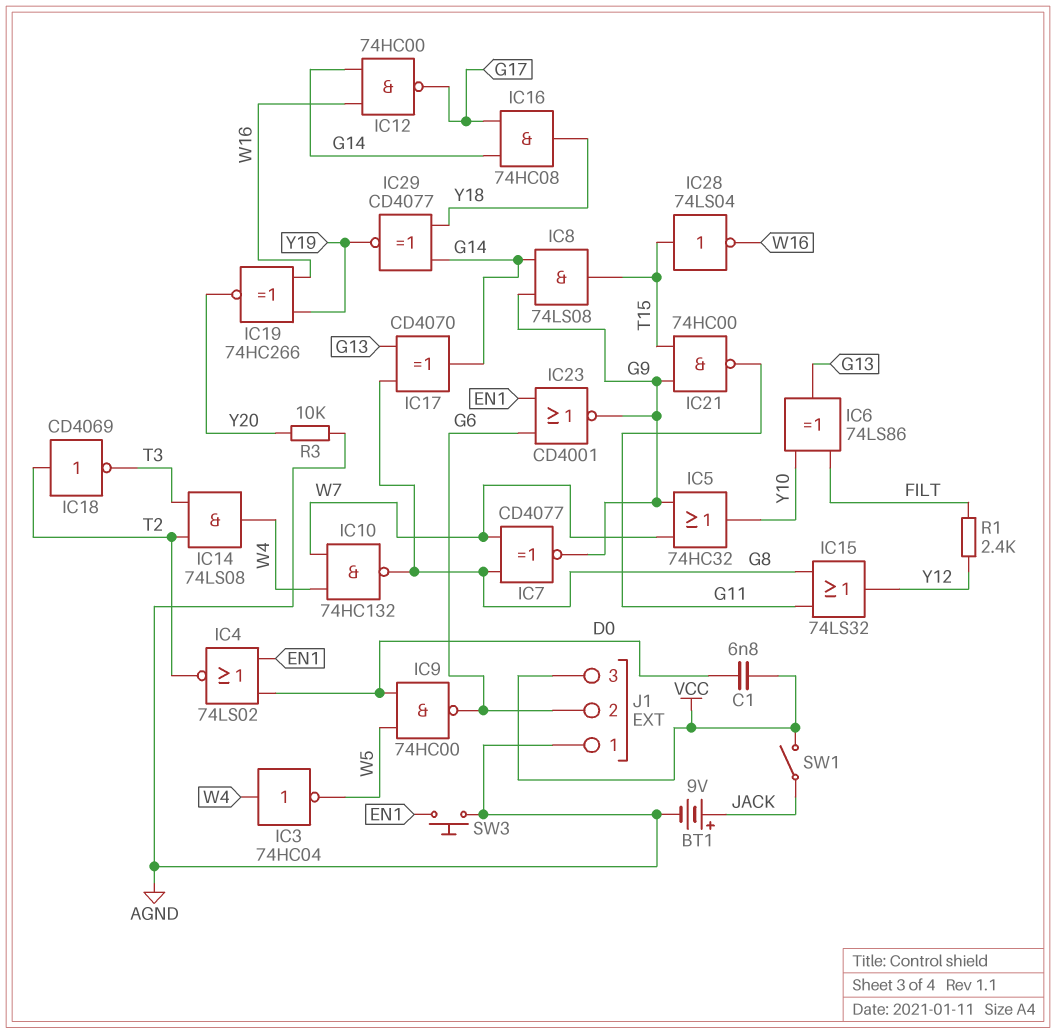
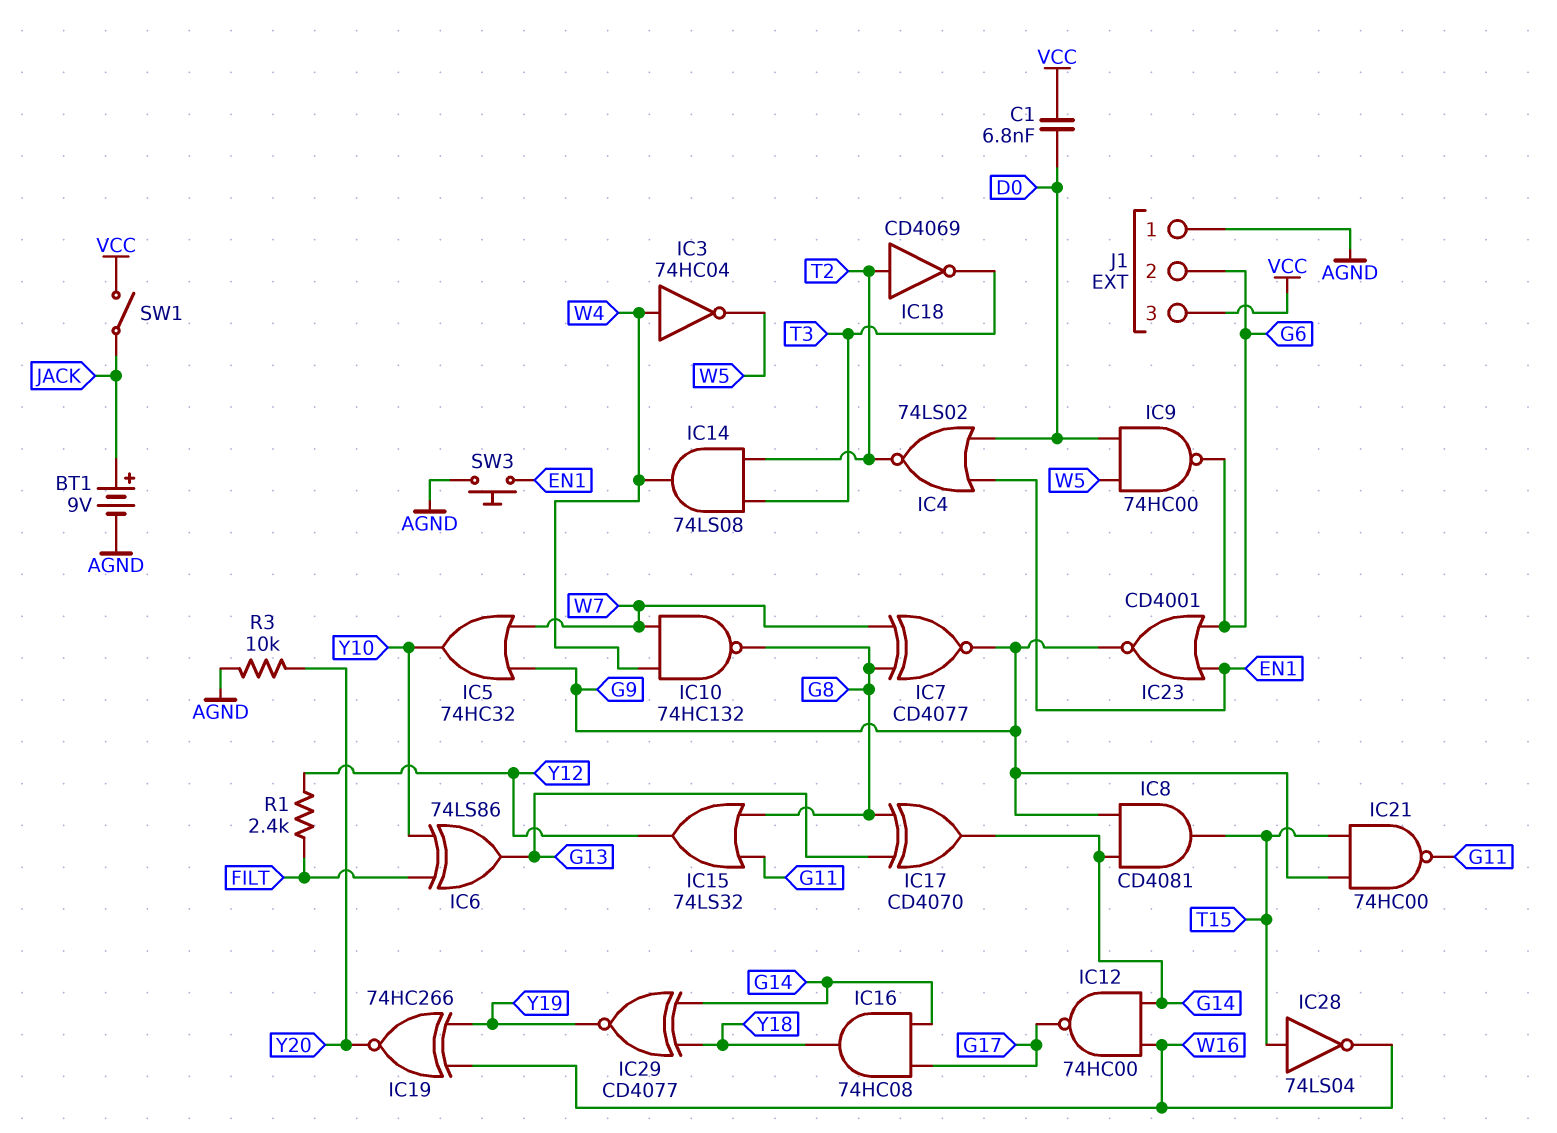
IC8: AND 74LS08 (in G9, in G14, out T15) -> AND CD4081 (in G9, in G14, out T15)

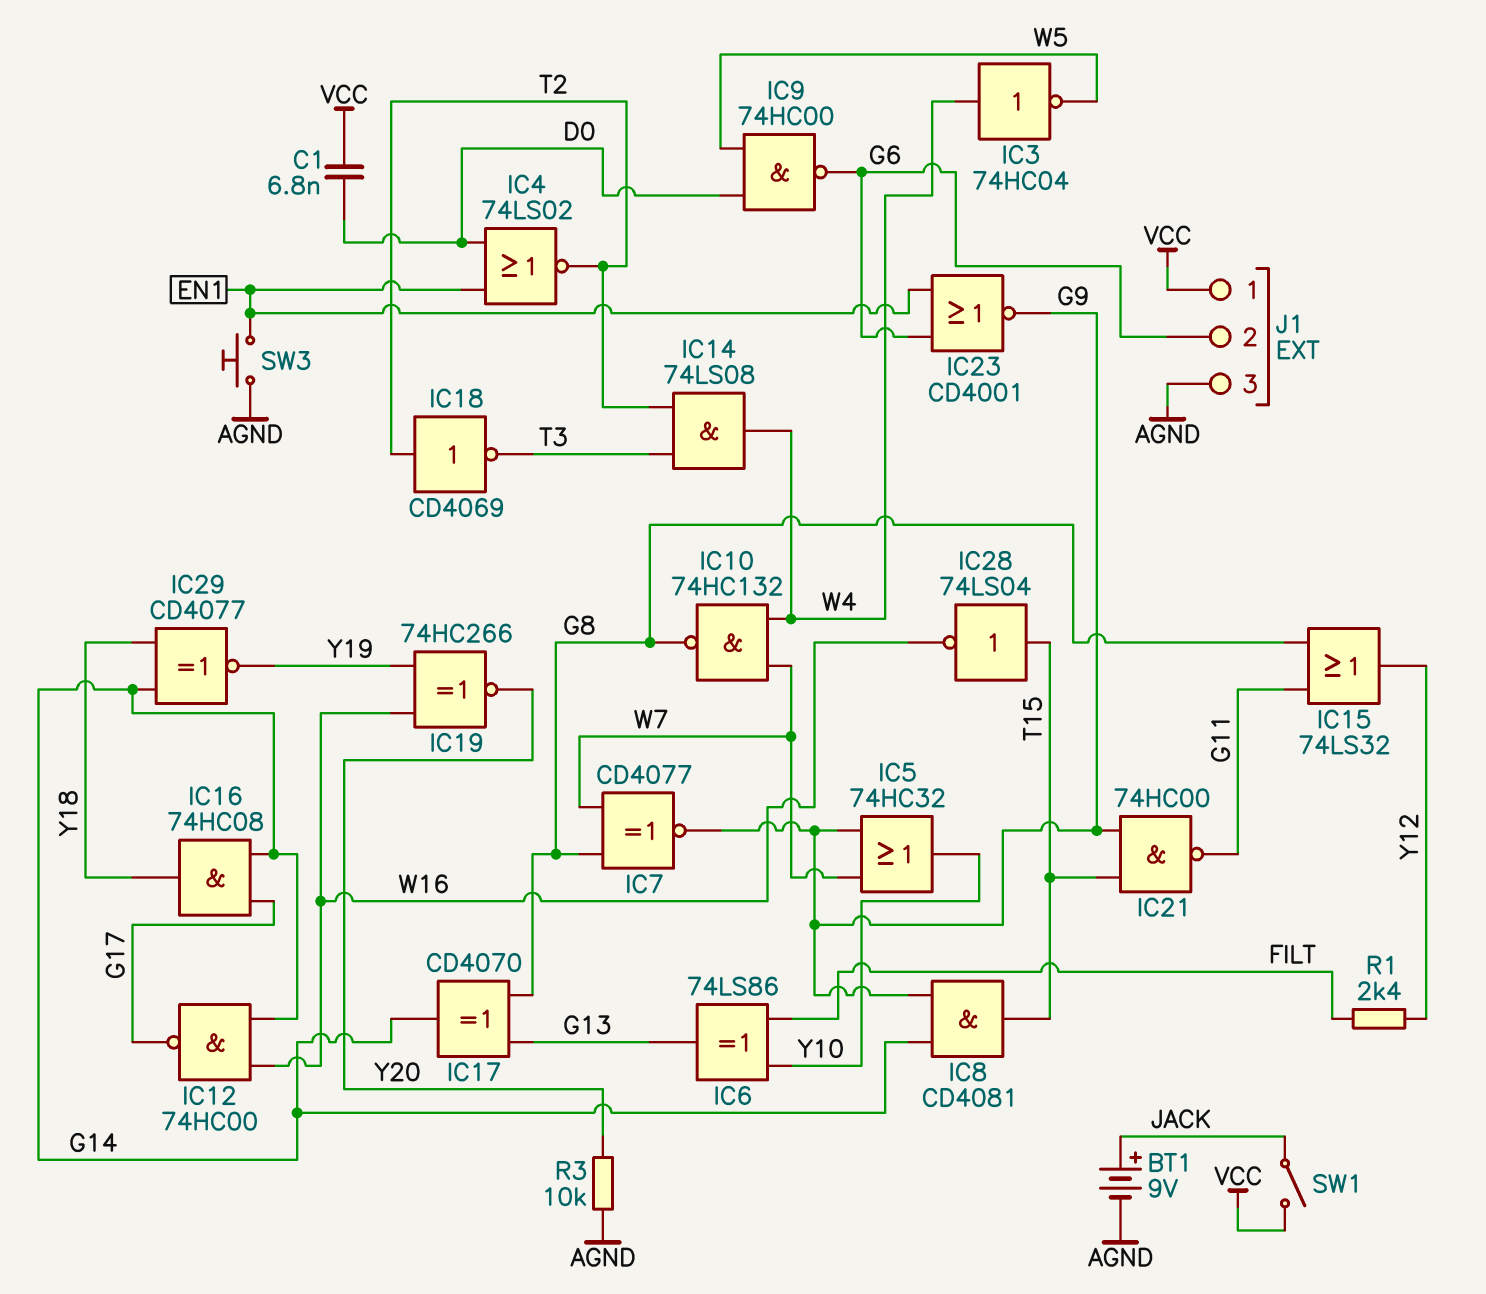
J1 pin 1: AGND -> VCC
J1 pin 3: VCC -> AGND

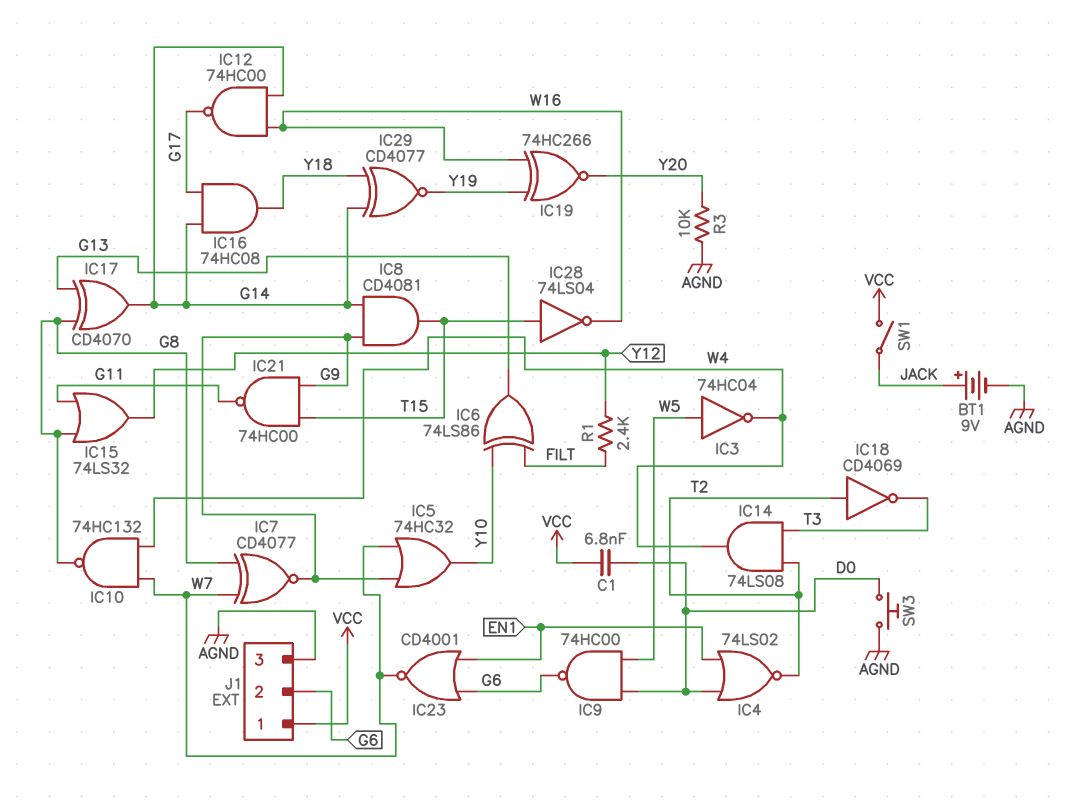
IC3: NOT 74HC04 (in W4, out W5) -> NOT 74HC04 (in W5, out W4)
IC23: NOR CD4001 (in EN1, in G6, out G9) -> NOR CD4001 (in EN1, in G6, out W7)
SW3: button (AGND, EN1) -> button (AGND, D0)

